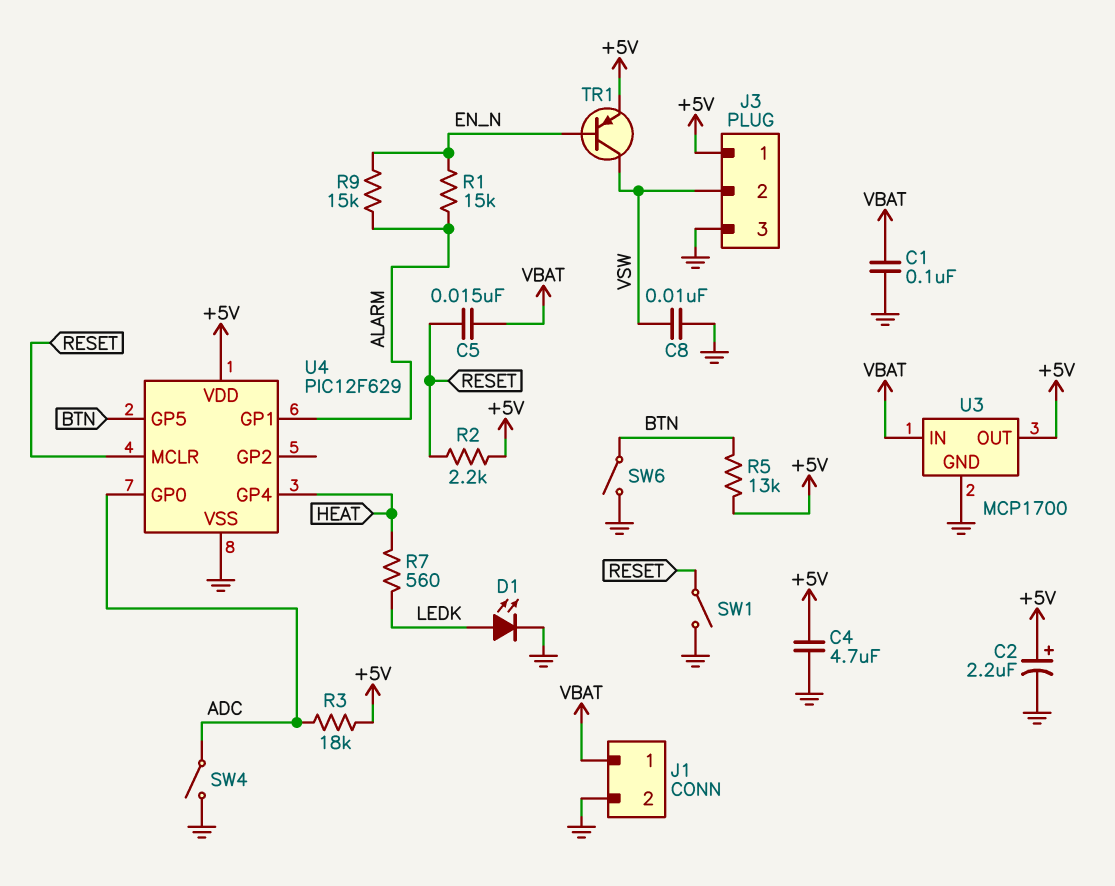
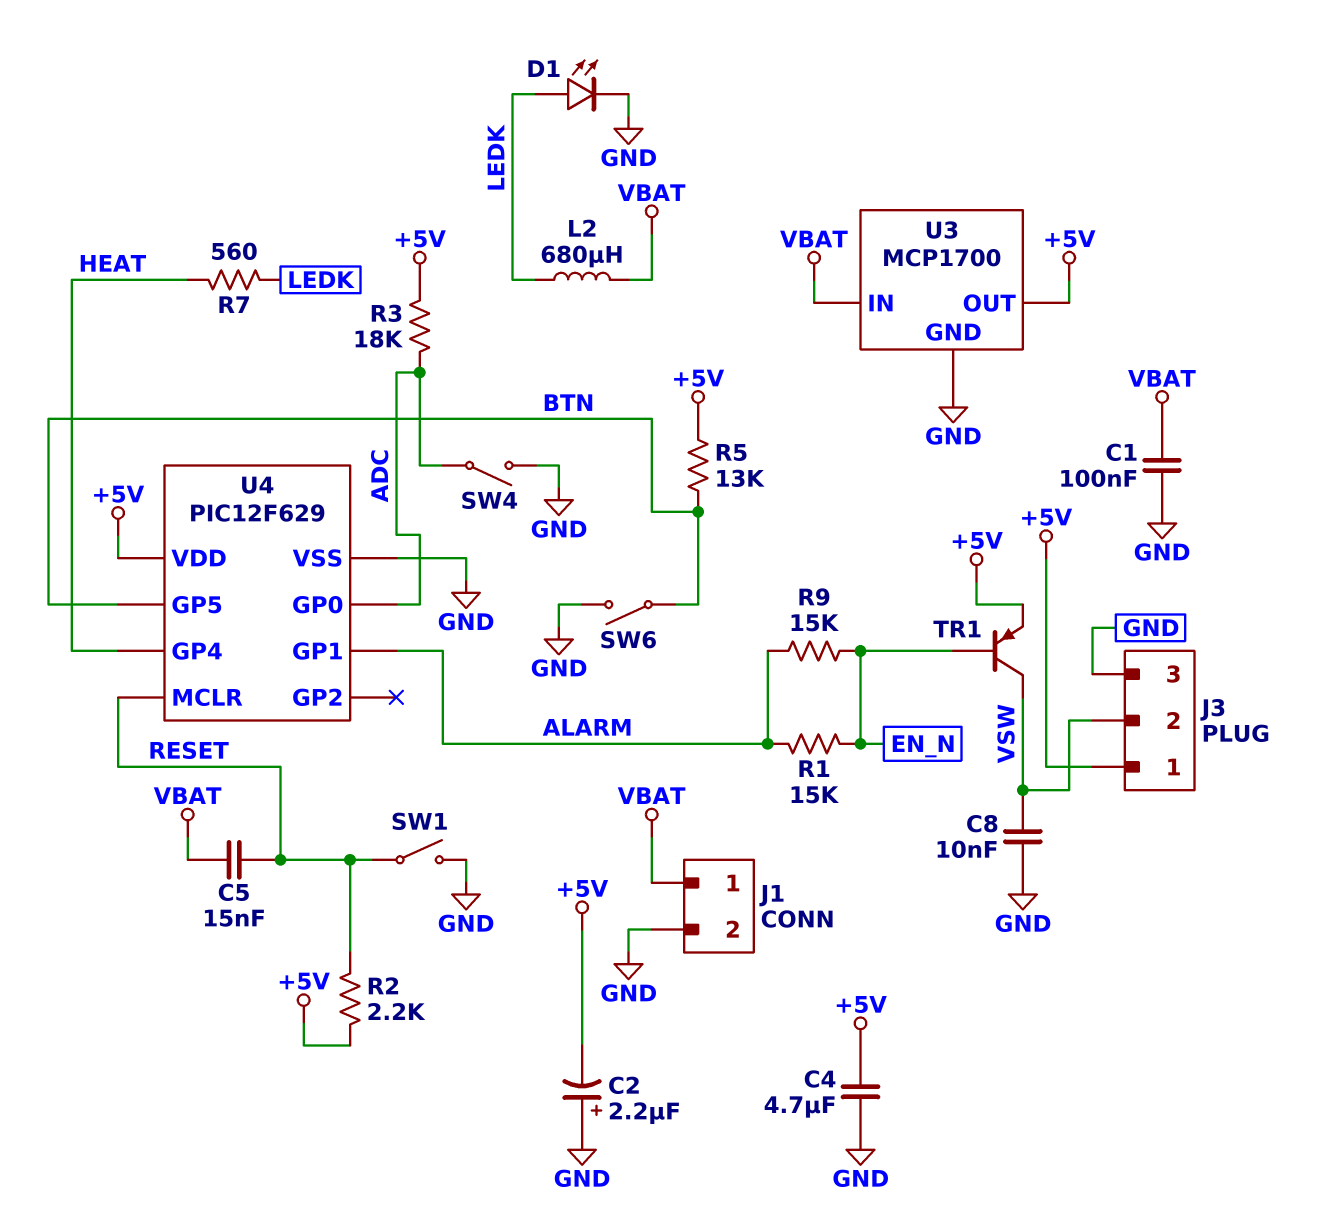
C2: 2.2uF (plus +5V, minus GND) -> 2.2uF (plus GND, minus +5V)
L2: none -> 680uH (LEDK, VBAT)

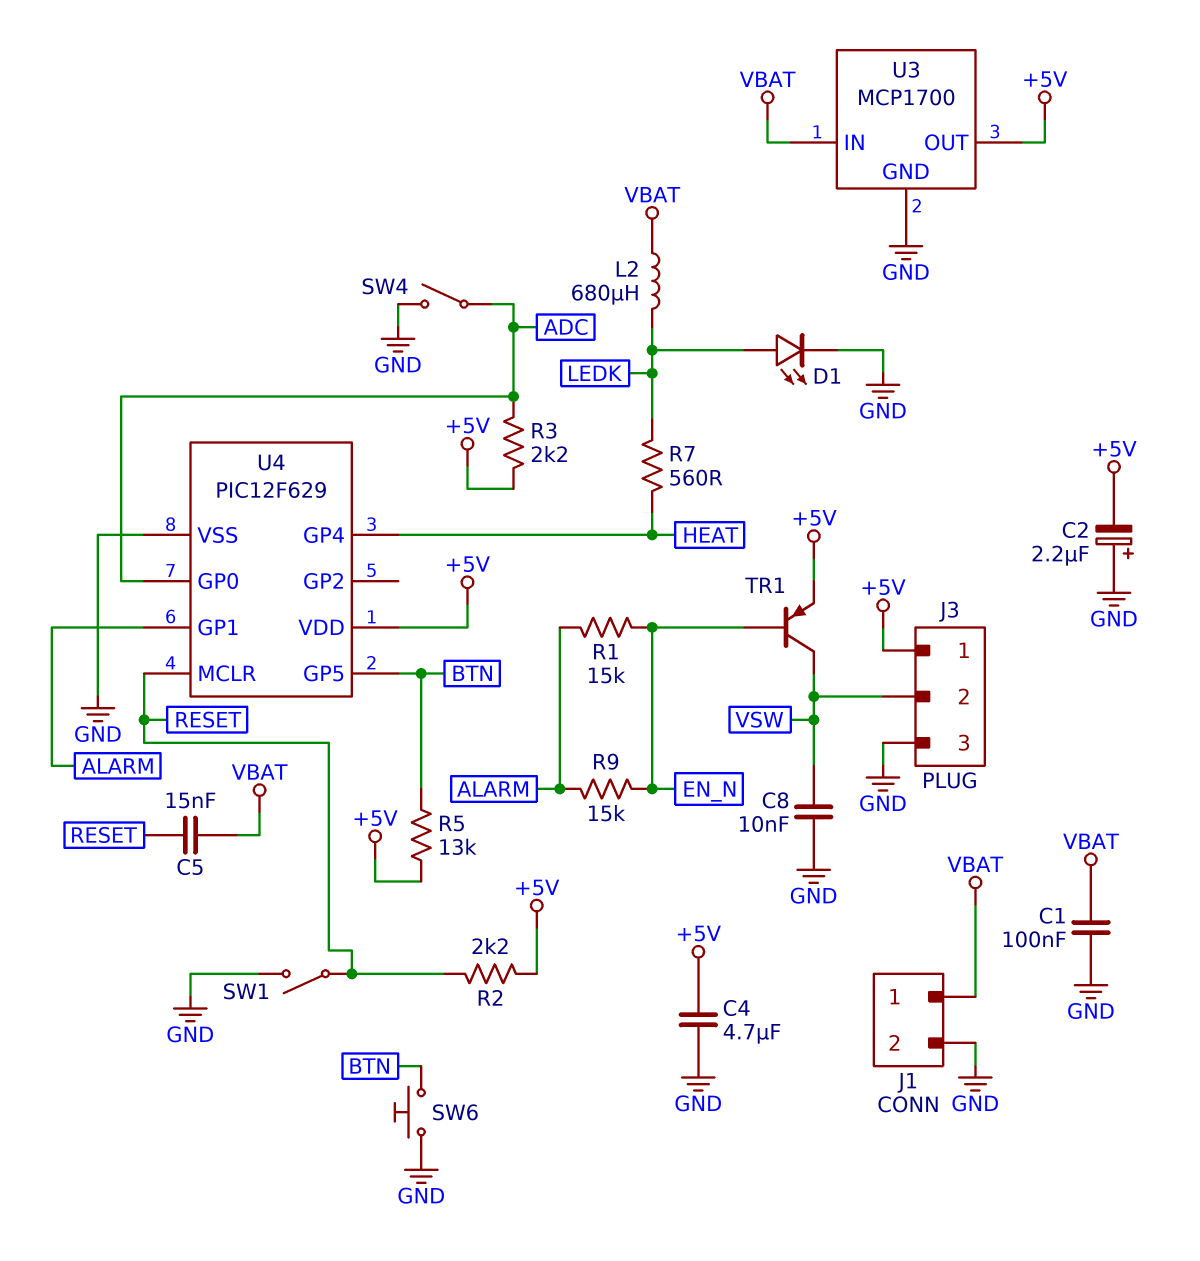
R3: 18k (+5V, ADC) -> 2.2k (+5V, ADC)
SW6: switch (BTN, GND) -> button (BTN, GND)

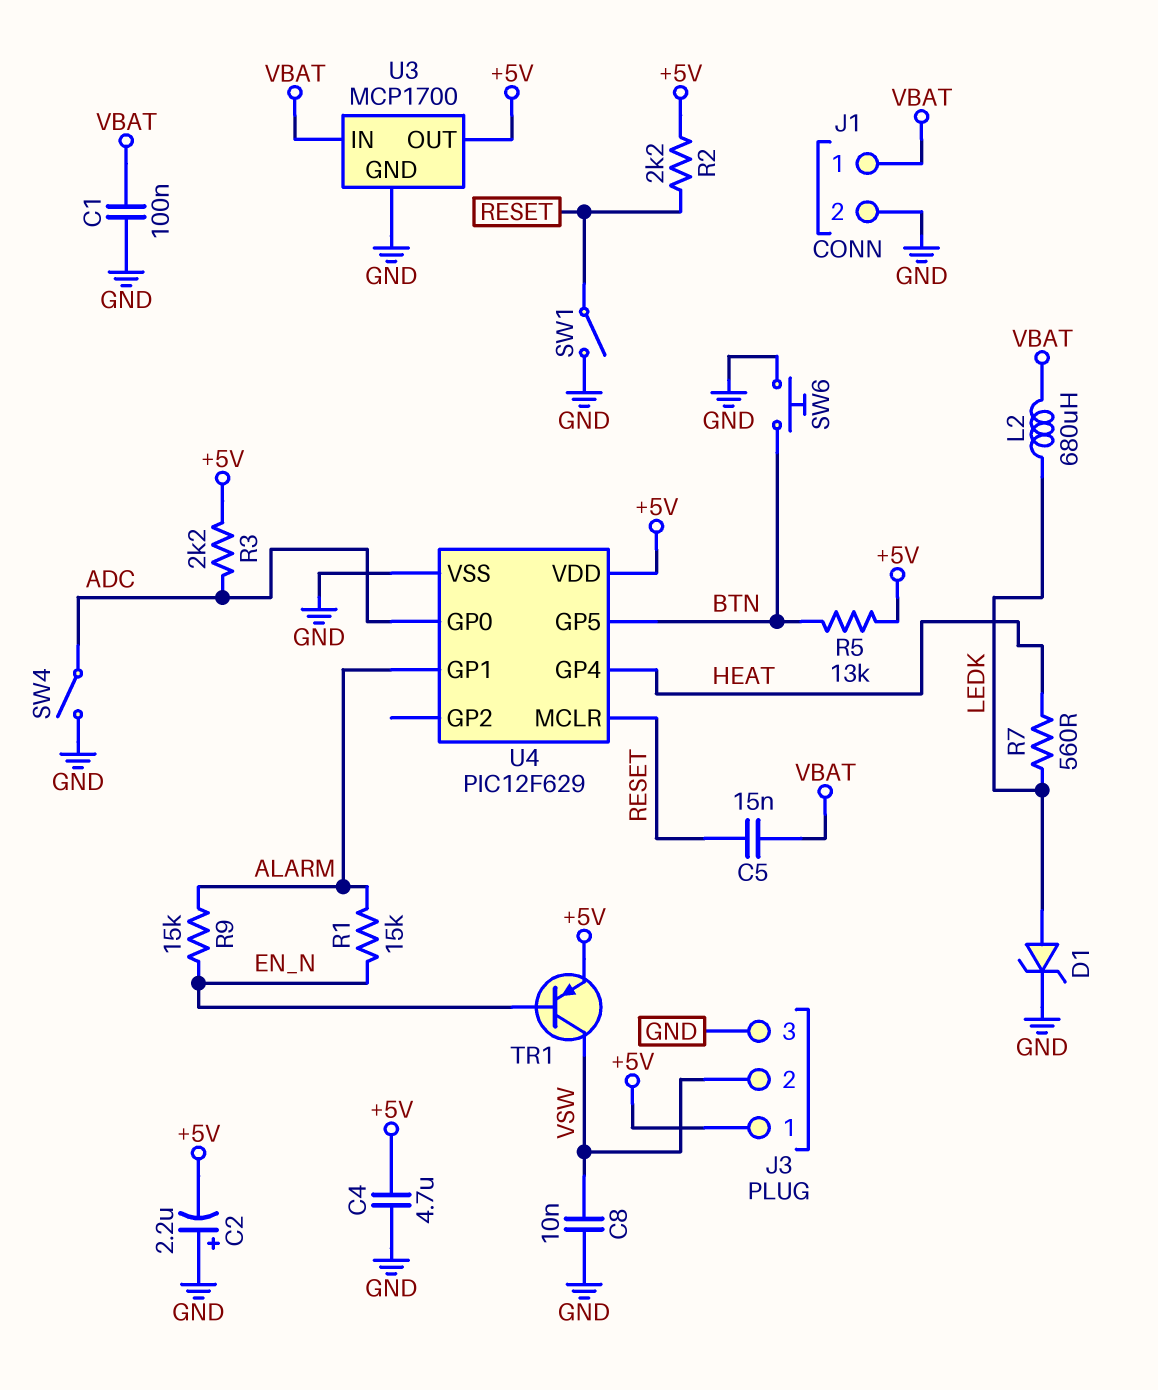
D1: LED (A LEDK, K GND) -> zener (A LEDK, K GND)

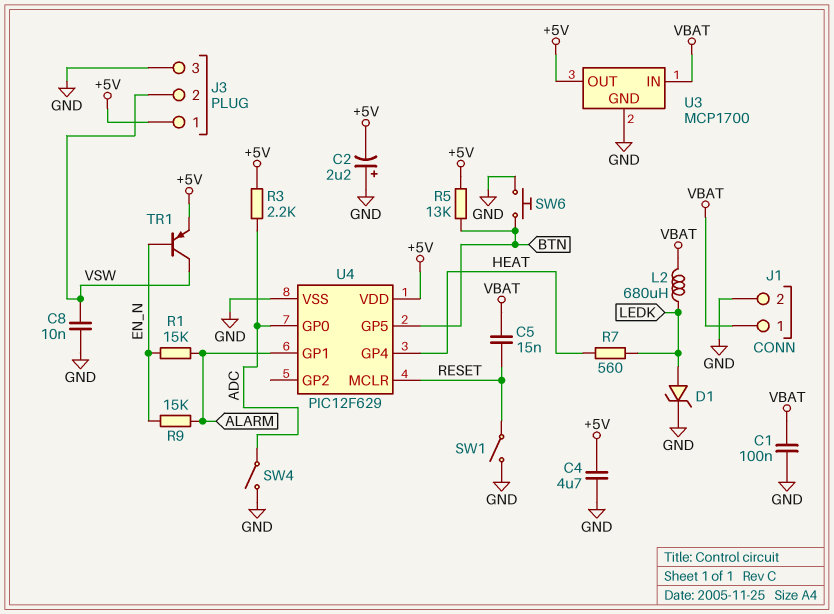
R2: 2.2k (+5V, RESET) -> none

